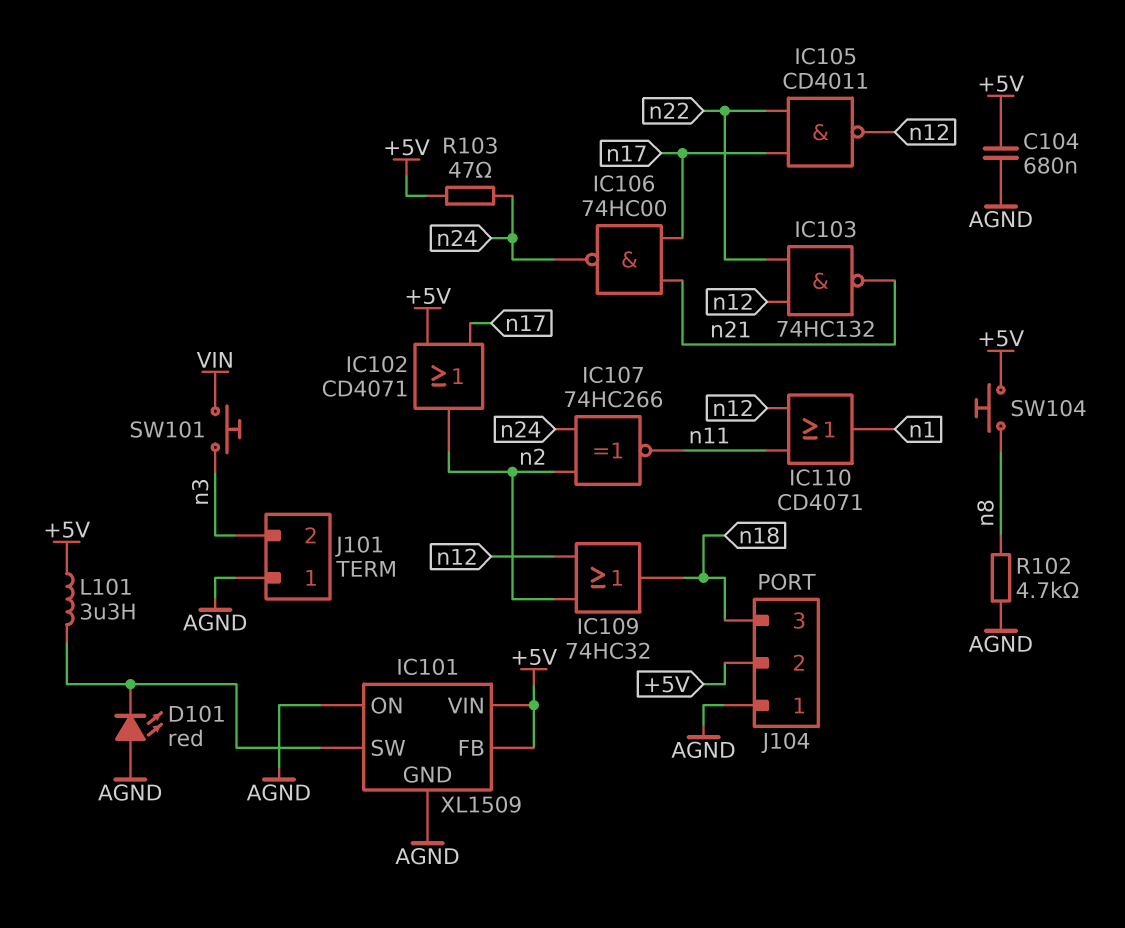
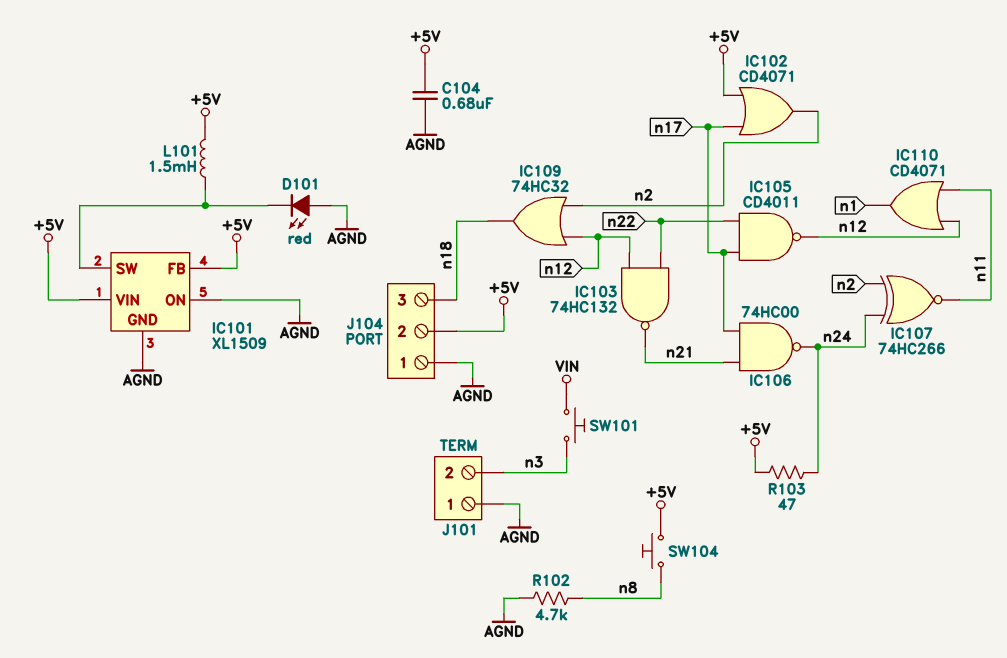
L101: 3.3uH (+5V, IC101/SW) -> 1.5mH (+5V, IC101/SW)

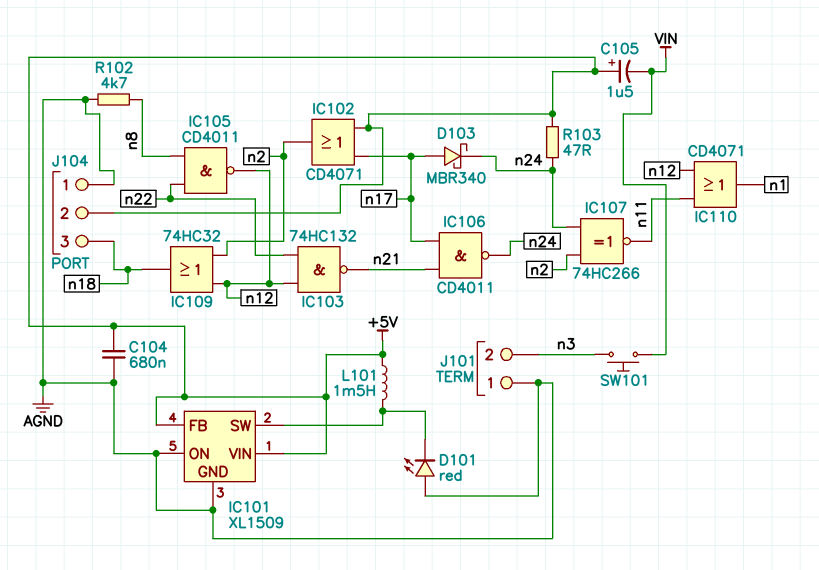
C105: none -> 1.5uF (plus +5V, minus VIN)
D103: none -> schottky MBR340 (A n17, K n24)
IC105: NAND CD4011 (in n17, in n22, out n12) -> NAND CD4011 (in n8, in n22, out n12)
IC106: NAND 74HC00 (in n17, in n21, out n24) -> NAND CD4011 (in n17, in n21, out n24)
SW104: button (+5V, n8) -> none

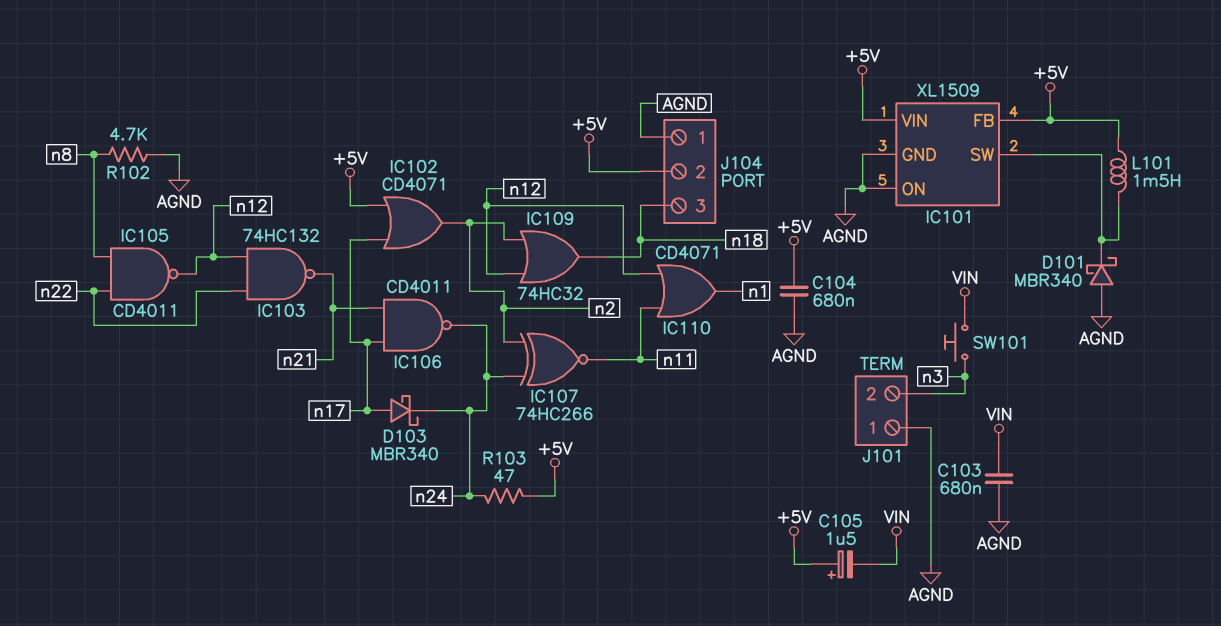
C103: none -> 680nF (AGND, VIN)
D101: LED red (A AGND, K IC101/SW) -> schottky MBR340 (A AGND, K IC101/SW)

